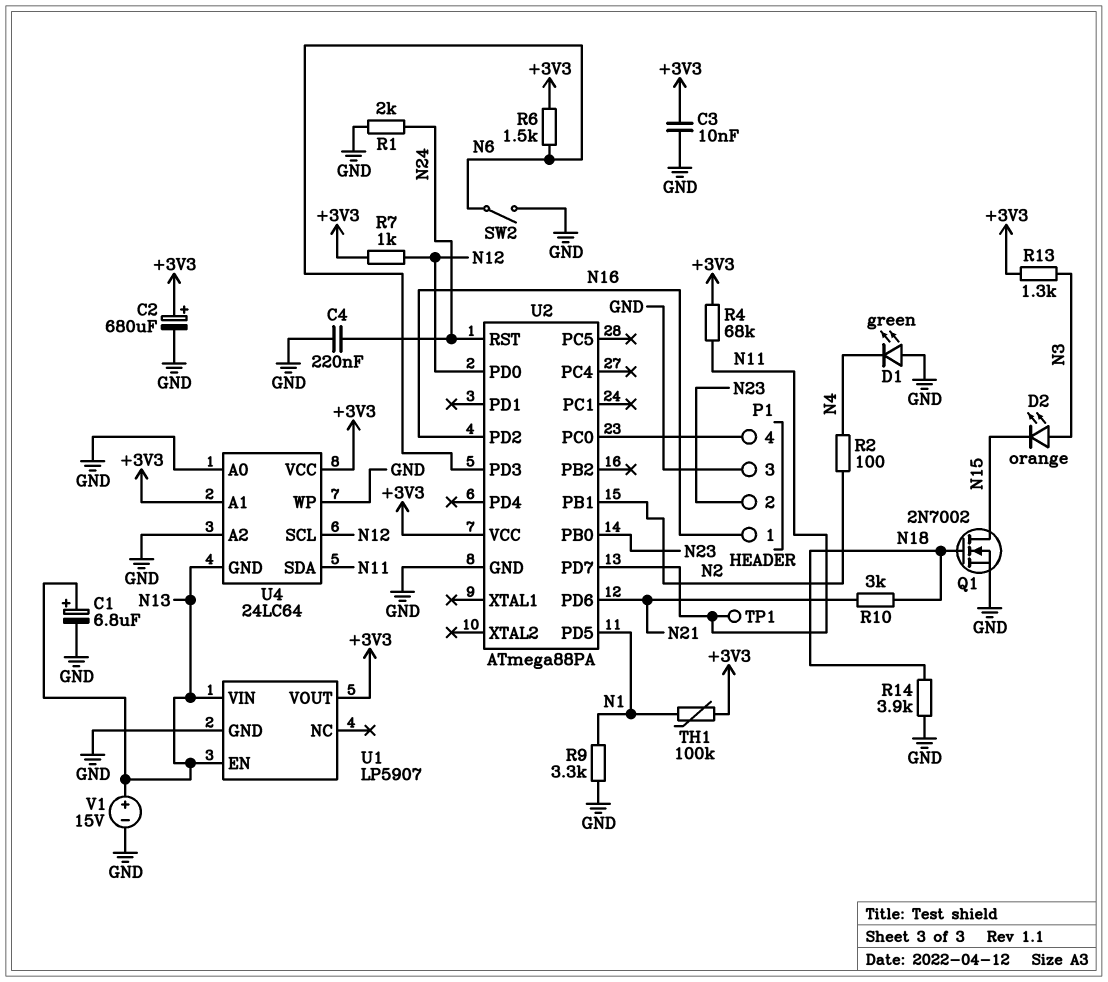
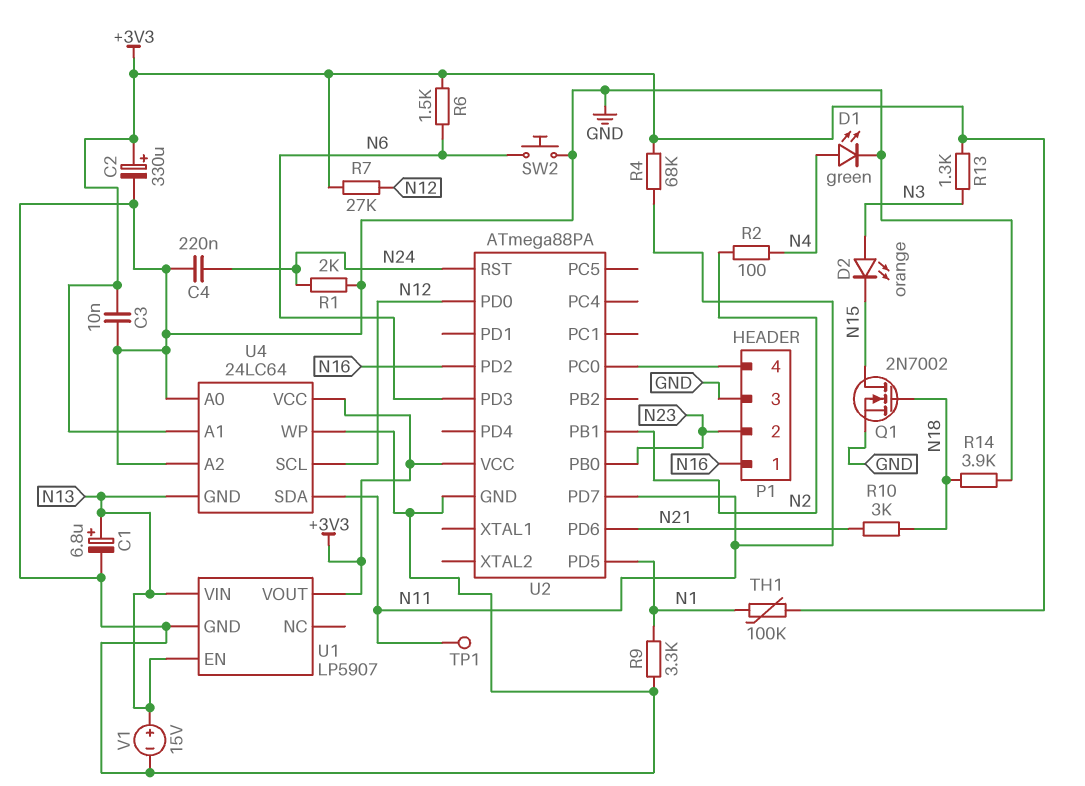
C2: 680uF (plus +3V3, minus GND) -> 330uF (plus +3V3, minus GND)
D1: LED green (A GND, K N4) -> LED green (A N4, K GND)
R7: 1k (+3V3, N12) -> 27k (+3V3, N12)
SW2: switch (GND, N6) -> button (GND, N6)

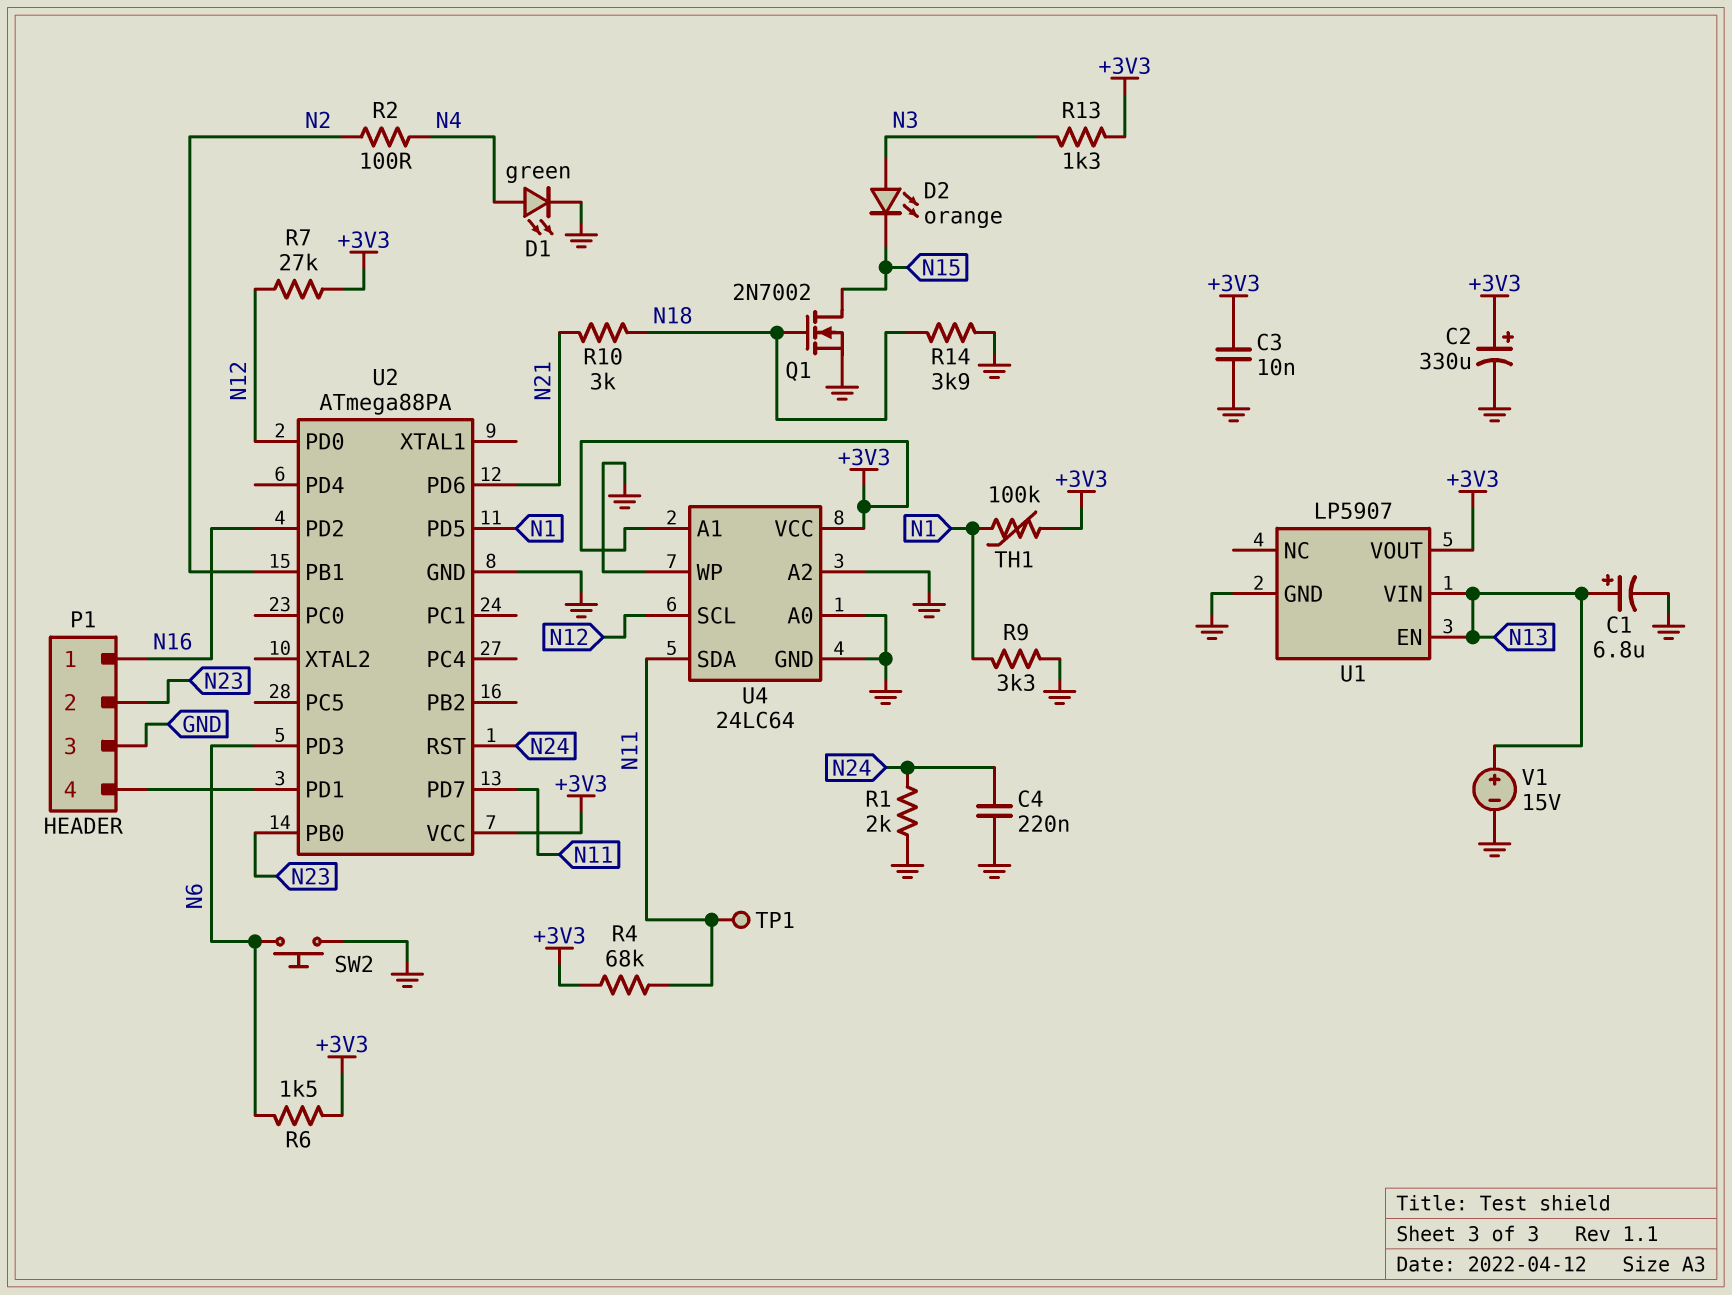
U2 pin PC0: P1/4 -> none
U2 pin PD1: none -> P1/4
U4 pin GND: N13 -> GND

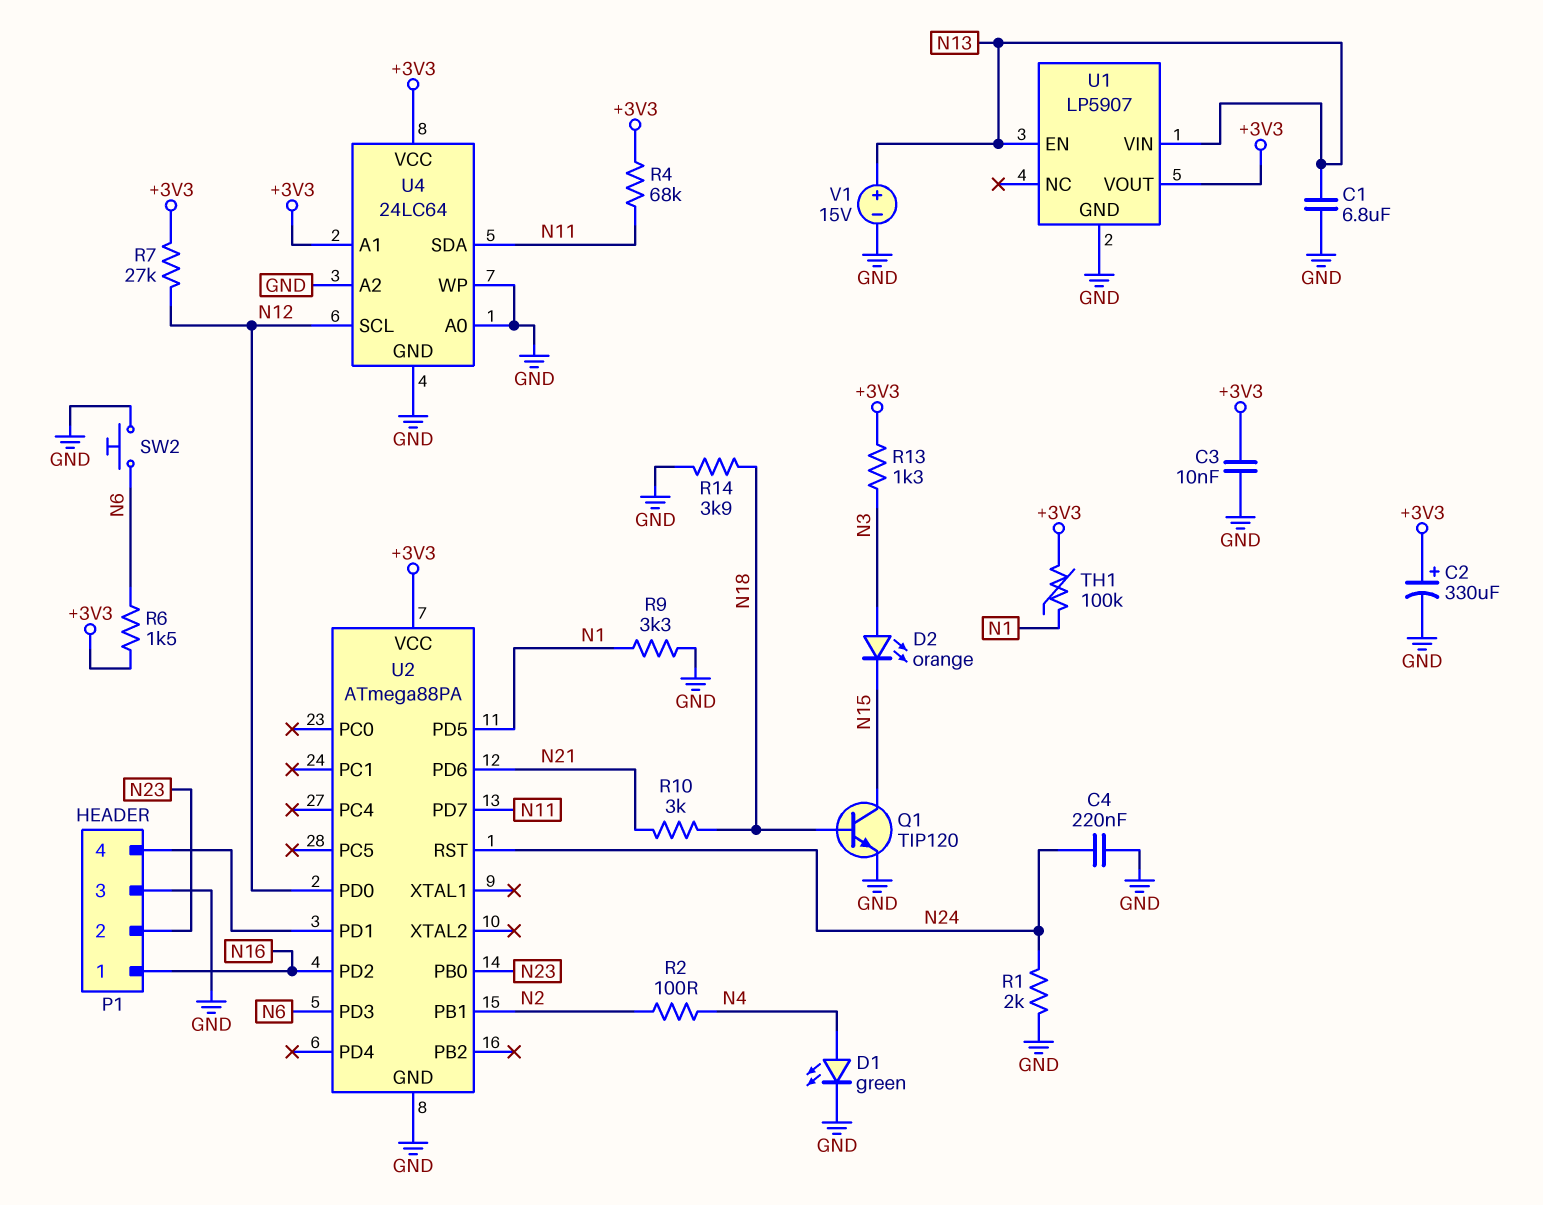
C1: 6.8uF (plus N13, minus GND) -> 6.8uF (GND, N13)
Q1: NMOS 2N7002 (G N18, D N15, S GND) -> NPN TIP120 (B N18, C N15, E GND)
TP1: test point (N11) -> none

